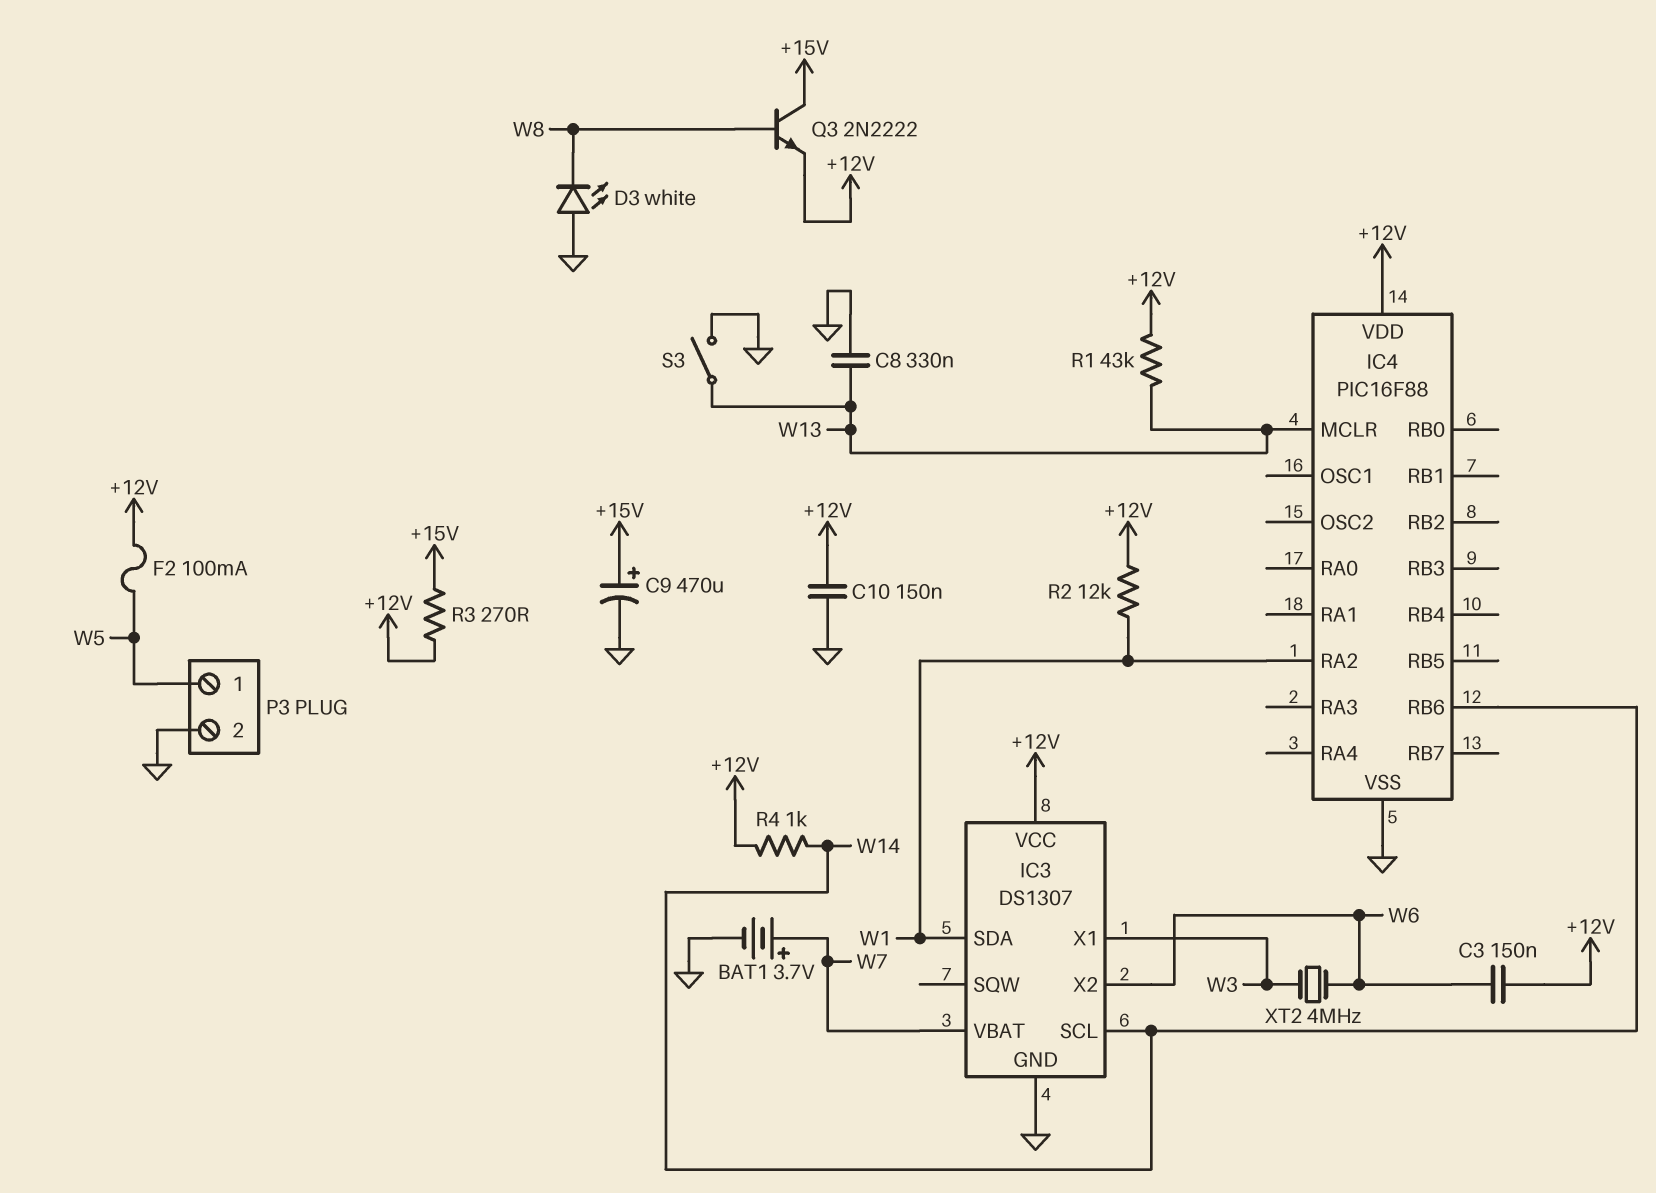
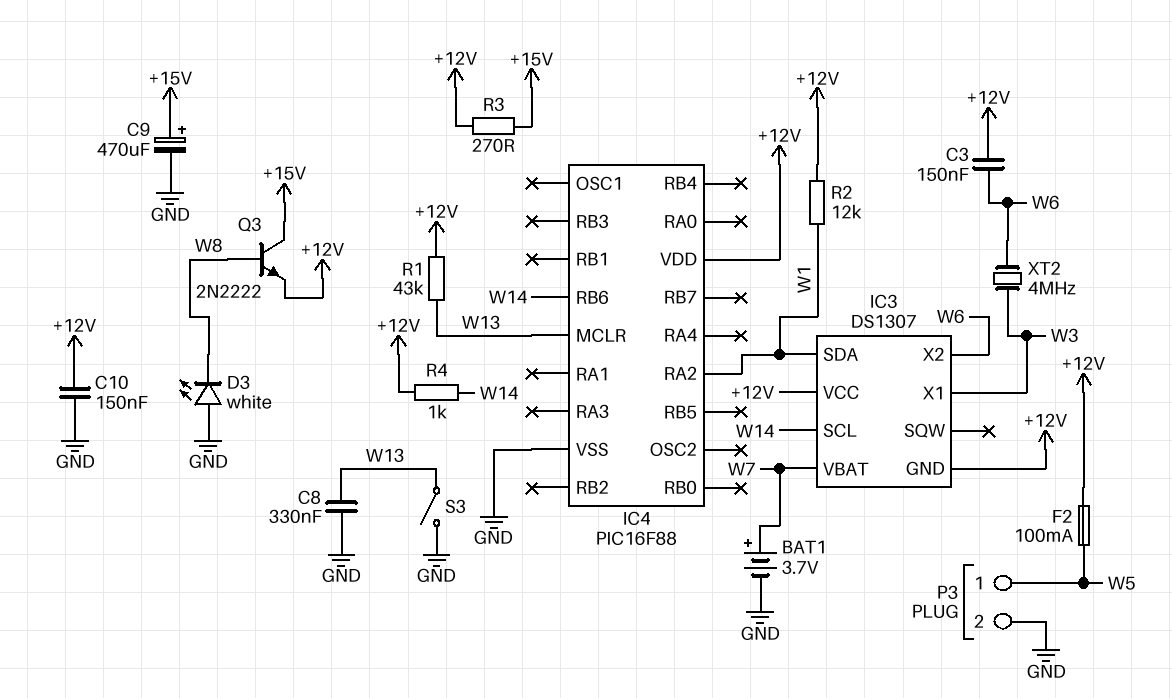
IC3 pin GND: GND -> +12V

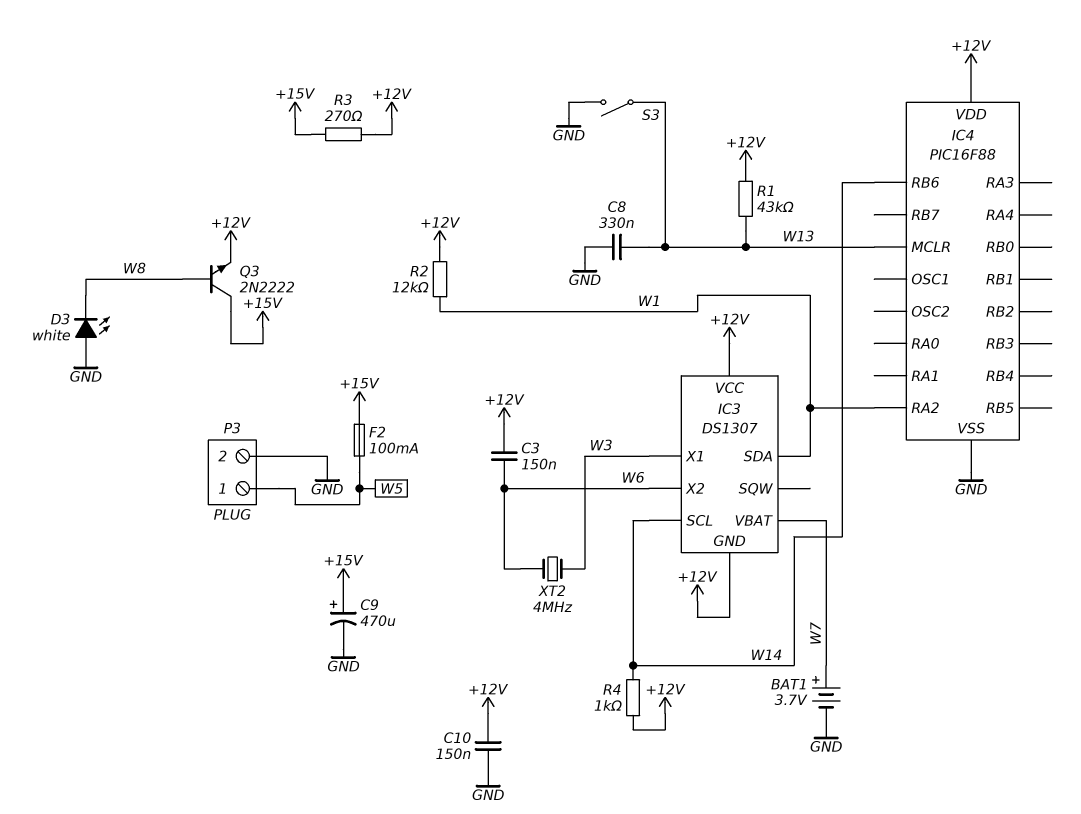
F2: 100mA (+12V, W5) -> 100mA (+15V, W5)

